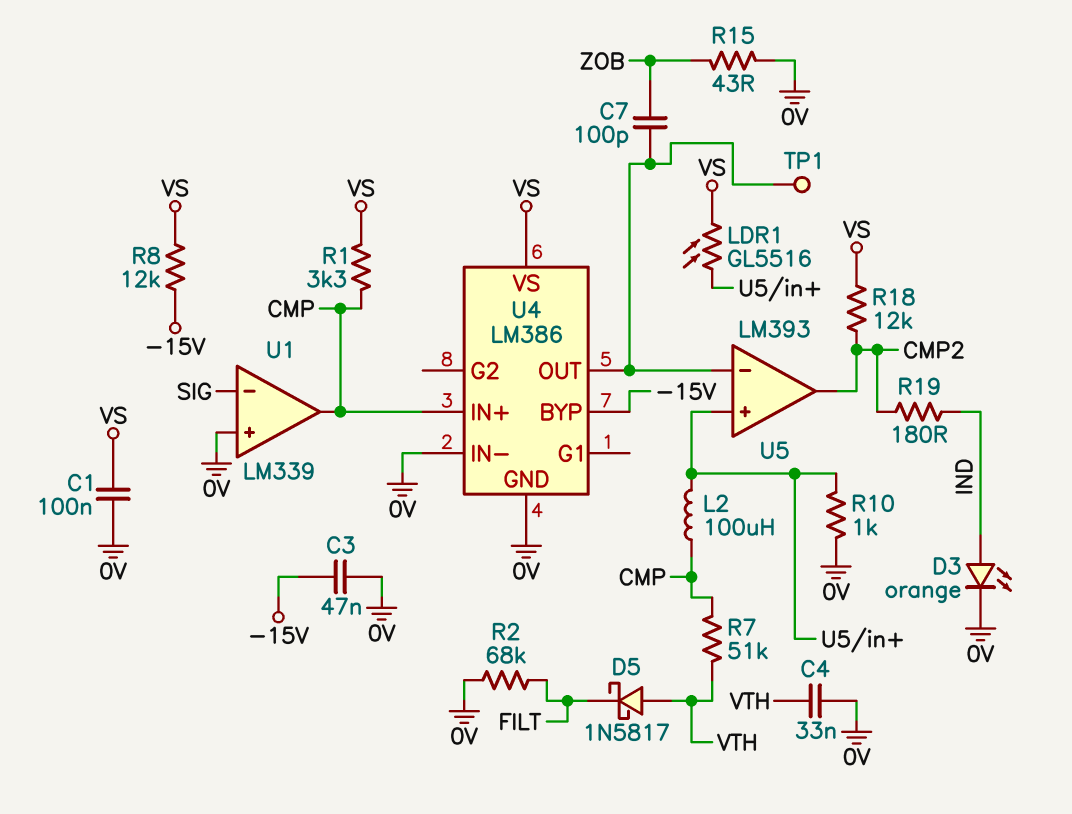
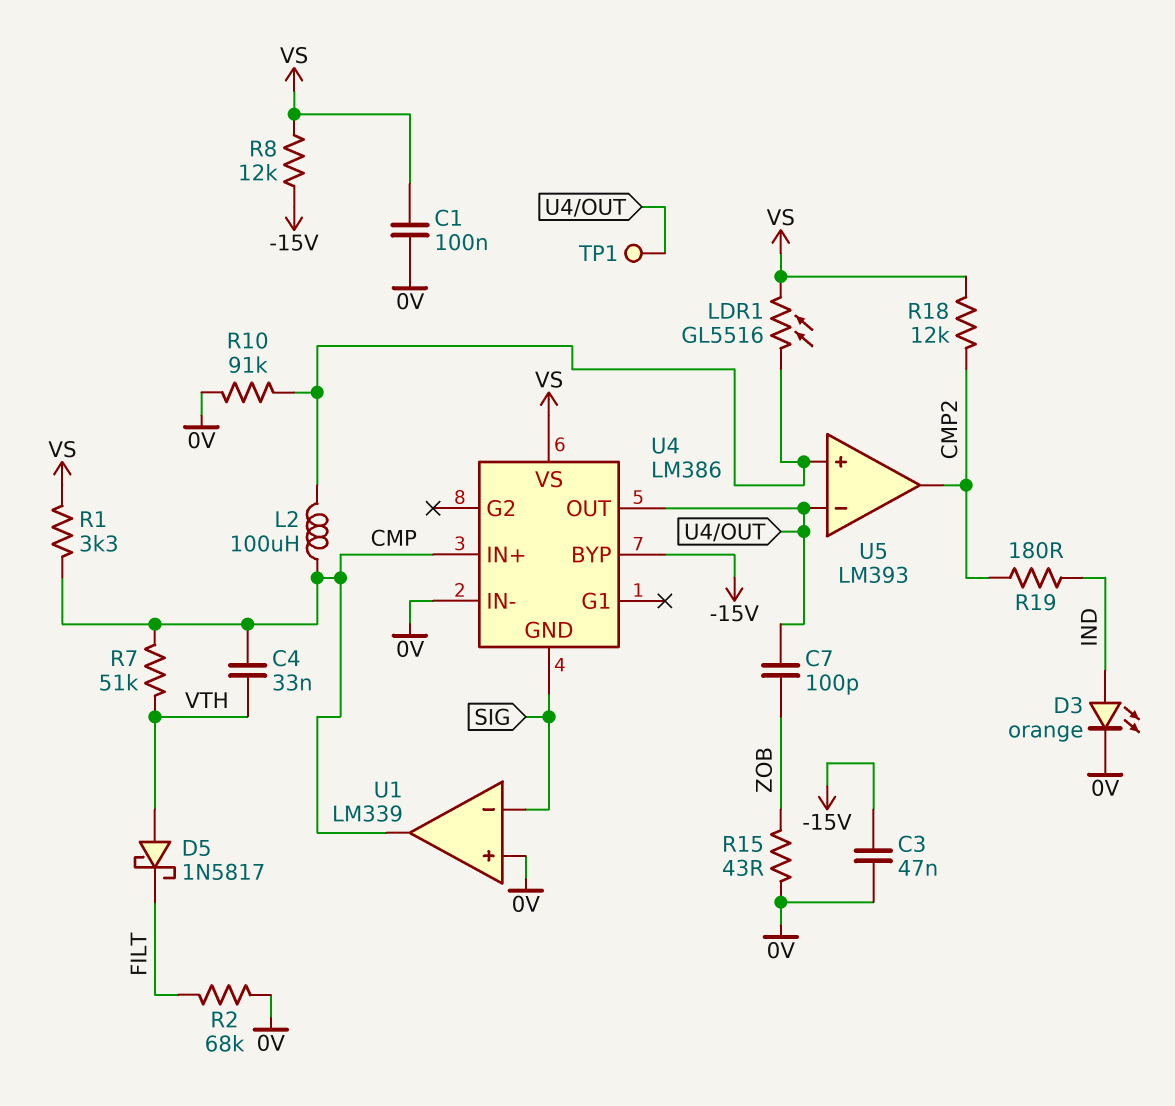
C4: 33nF (0V, VTH) -> 33nF (CMP, VTH)
R10: 1k (0V, U5/in+) -> 91k (0V, U5/in+)
U4 pin GND: 0V -> SIG

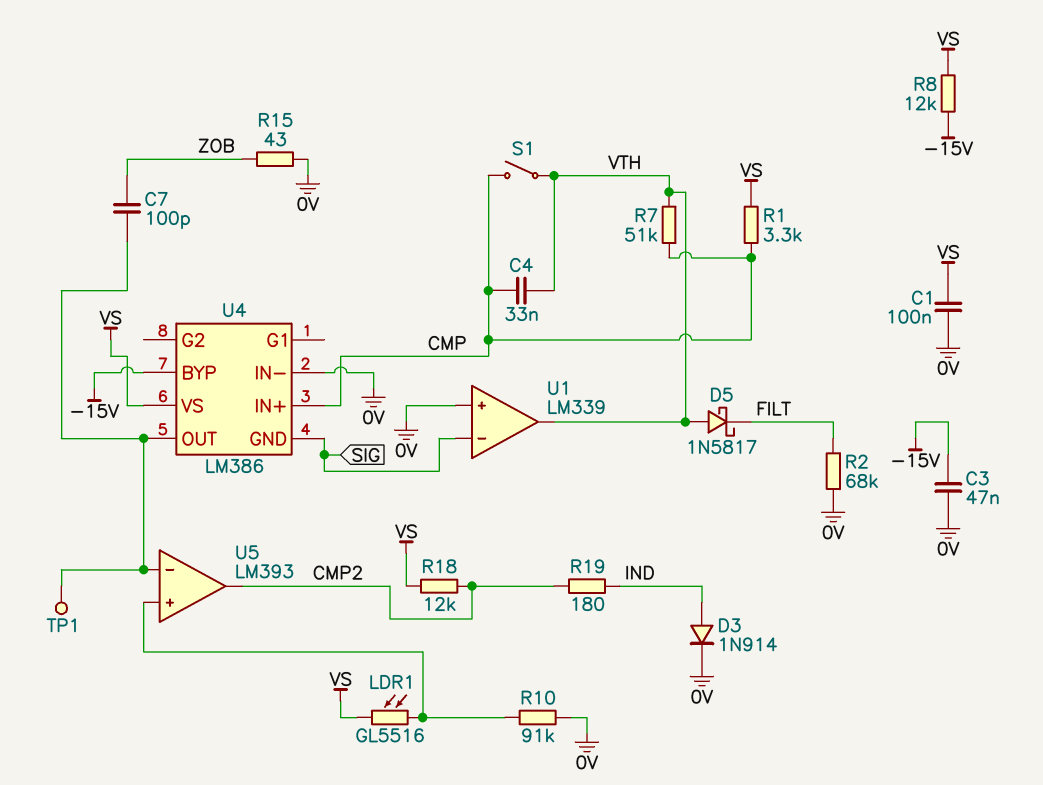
D3: LED orange (A IND, K 0V) -> diode 1N914 (A IND, K 0V)
L2: 100uH (CMP, U5/in+) -> none
S1: none -> switch (CMP, VTH)
U1 pin out: CMP -> VTH

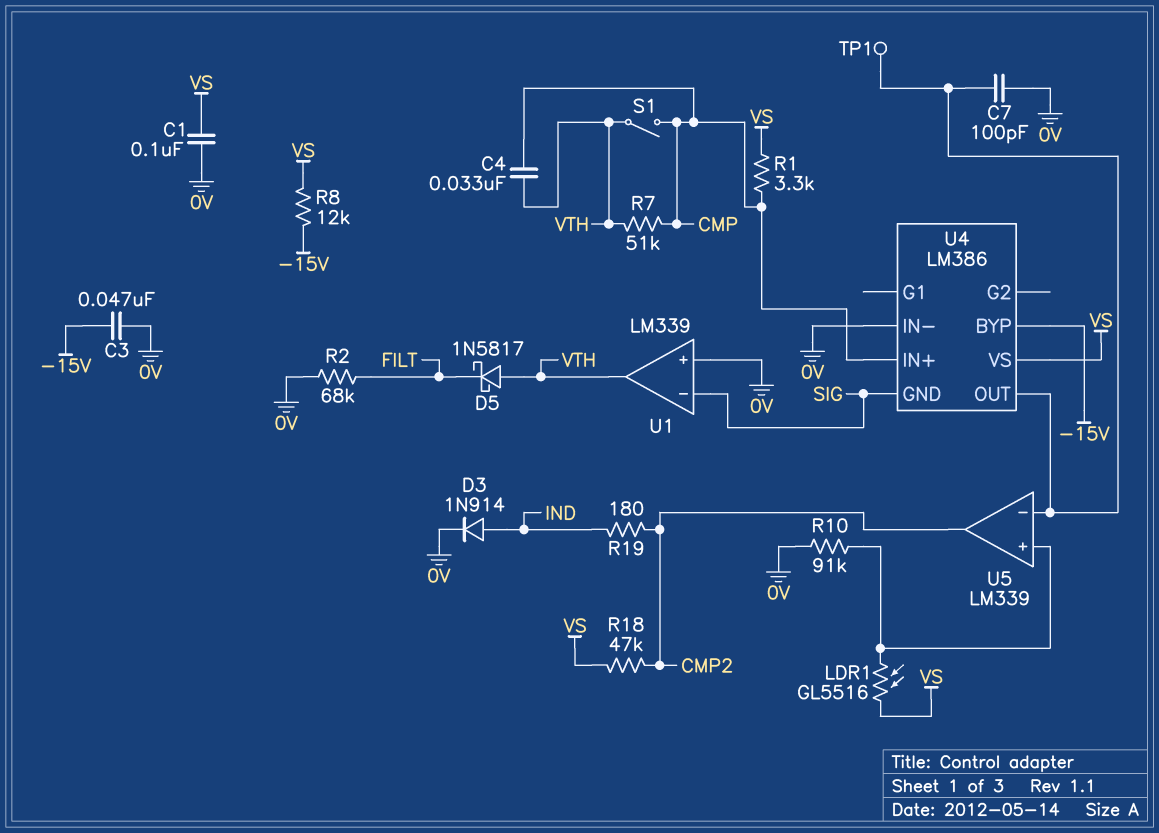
C7: 100pF (U4/OUT, ZOB) -> 100pF (0V, U4/OUT)
R15: 43 (0V, ZOB) -> none
R18: 12k (CMP2, VS) -> 47k (CMP2, VS)
U5: LM393 -> LM339

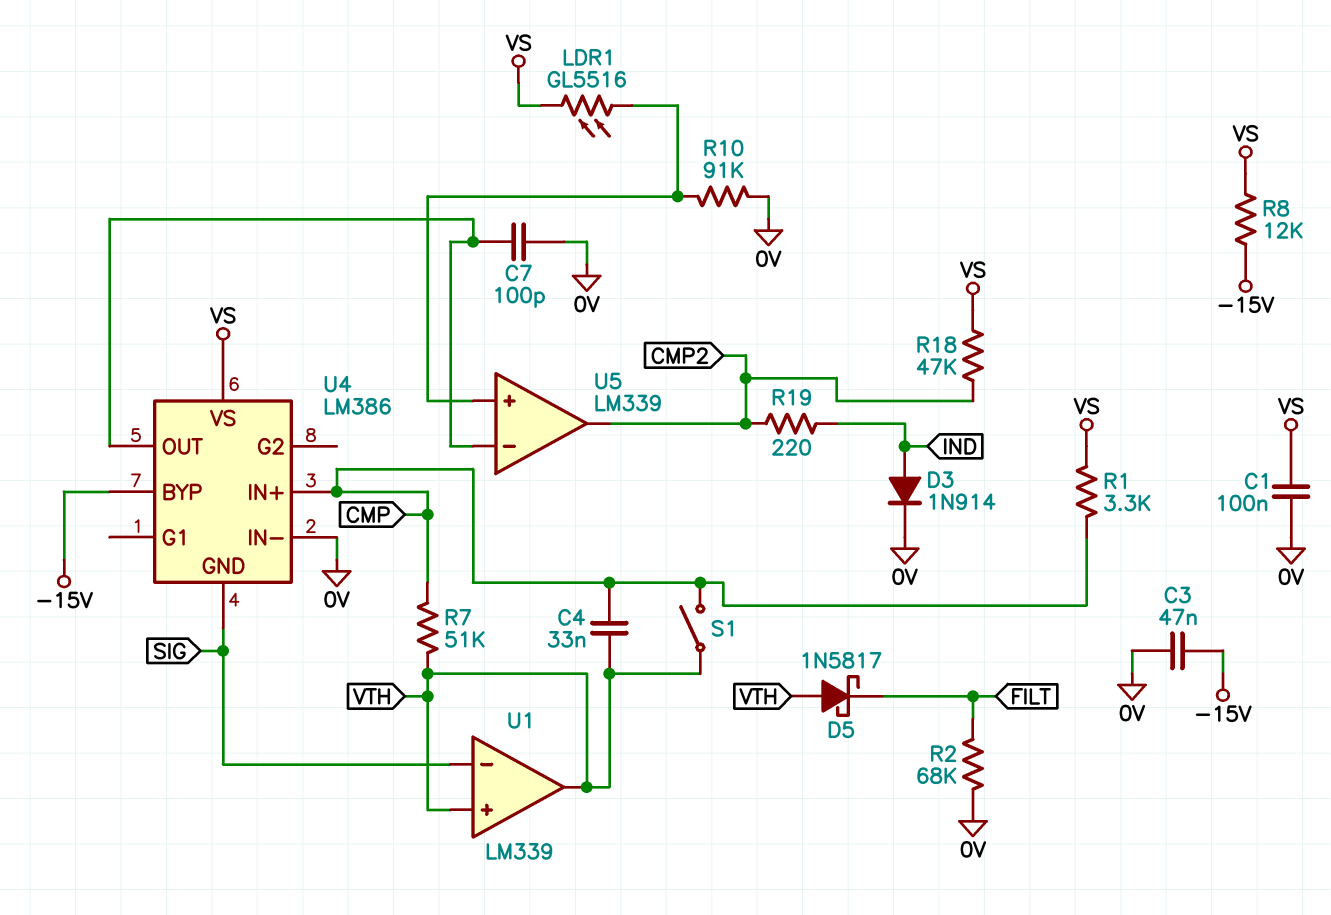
R19: 180 (CMP2, IND) -> 220 (CMP2, IND)
TP1: test point (U4/OUT) -> none
U1 pin in+: 0V -> VTH

